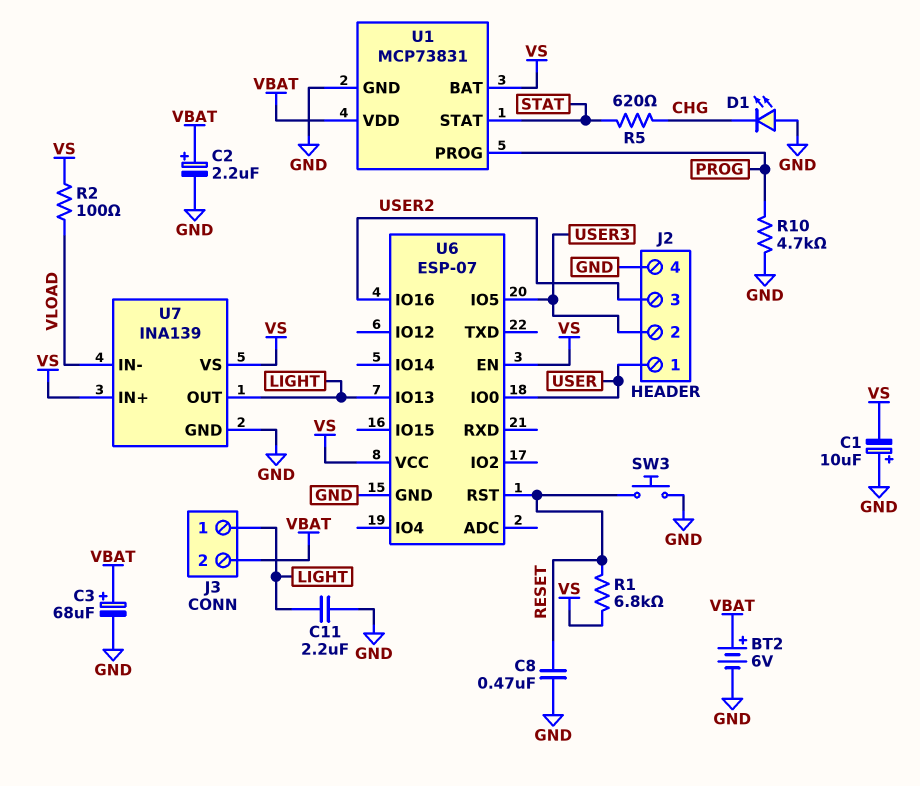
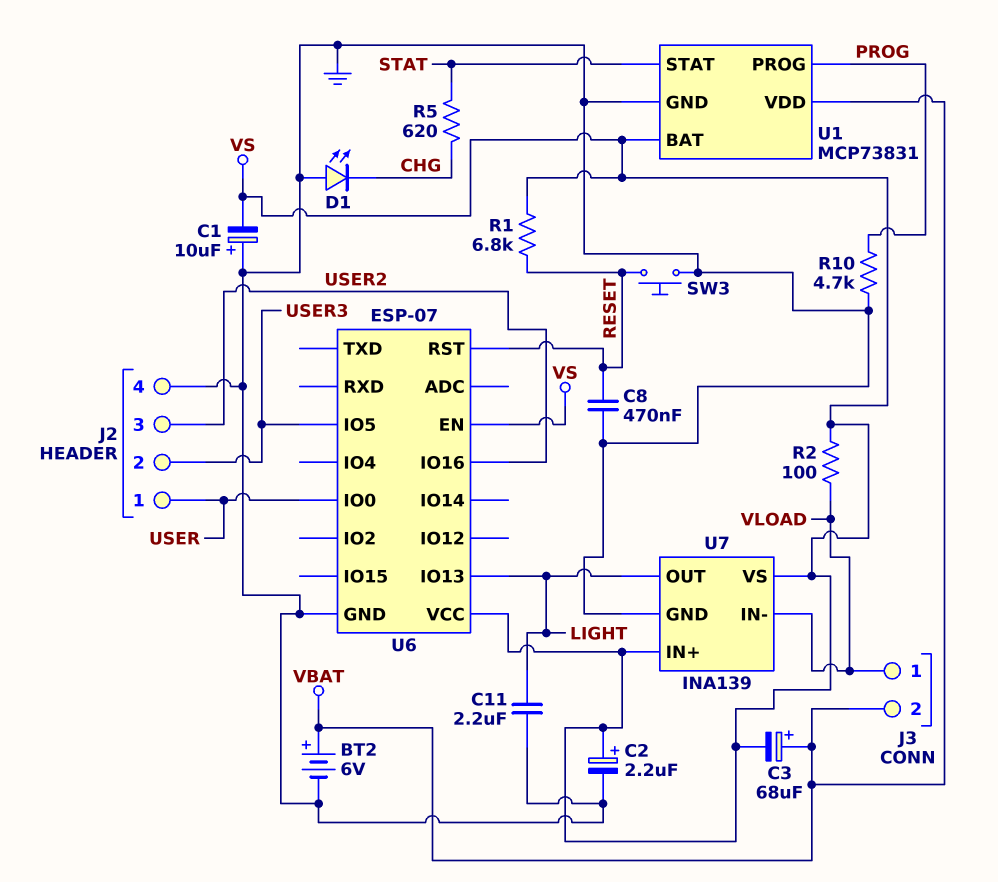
C2: 2.2uF (plus VBAT, minus GND) -> 2.2uF (plus VS, minus GND)
C3: 68uF (plus VBAT, minus GND) -> 68uF (plus VBAT, minus VS)
J3 pin 1: LIGHT -> VLOAD

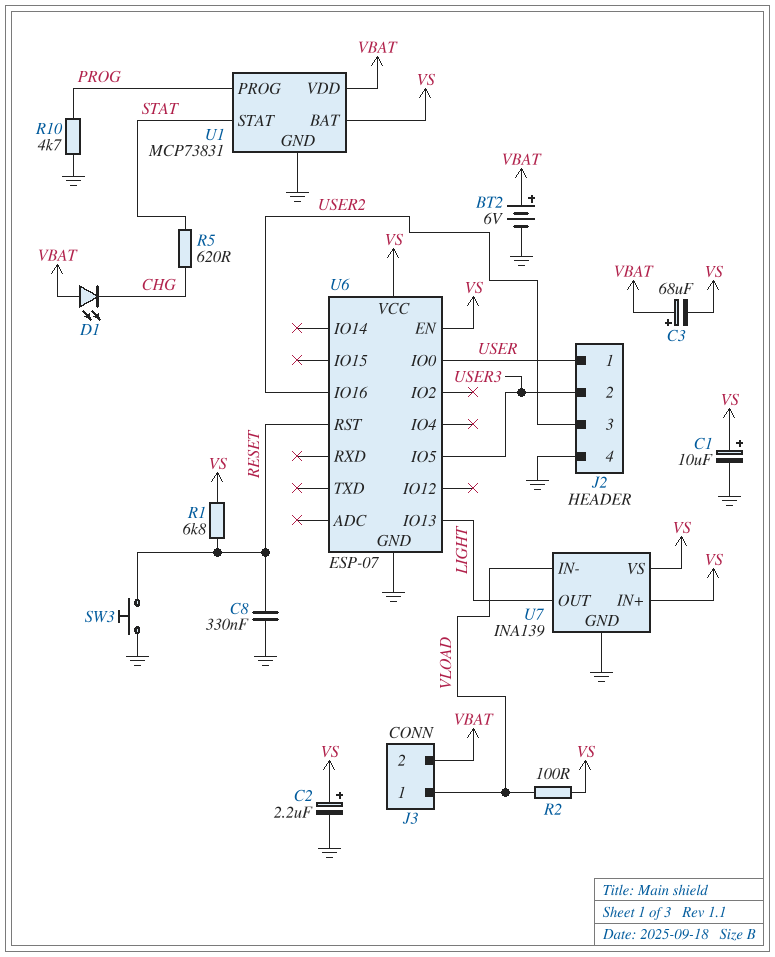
C1: 10uF (plus GND, minus VS) -> 10uF (plus VS, minus GND)
C8: 470nF (GND, RESET) -> 330nF (GND, RESET)
C11: 2.2uF (GND, LIGHT) -> none
D1: LED (A GND, K CHG) -> LED (A VBAT, K CHG)

